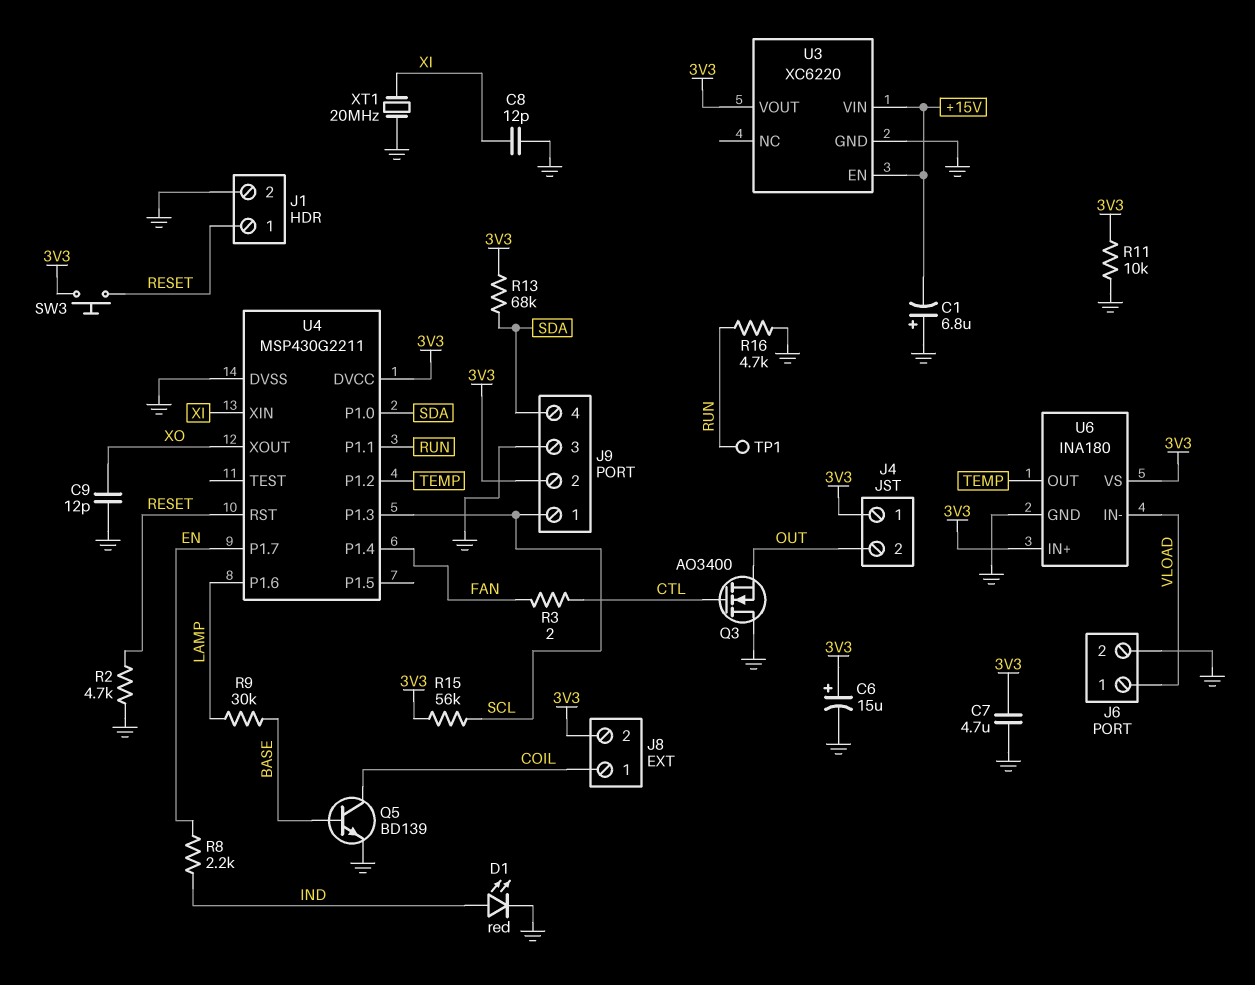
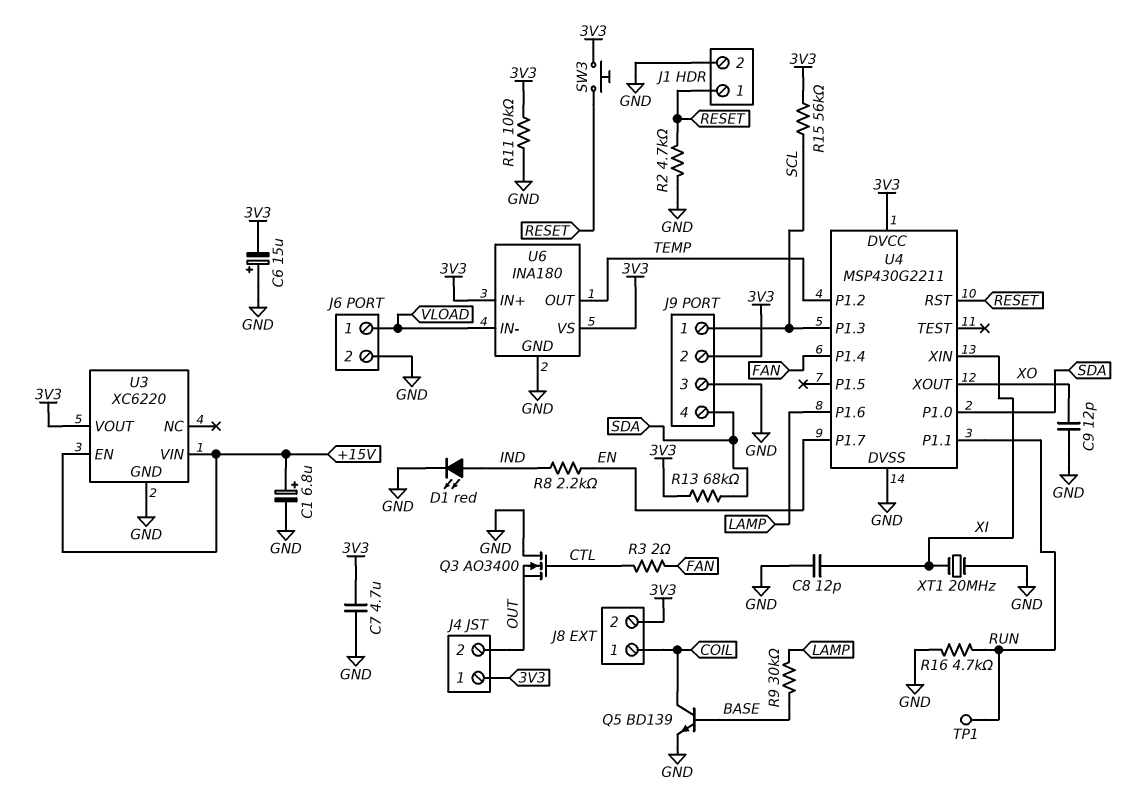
C1: 6.8uF (plus GND, minus +15V) -> 6.8uF (plus +15V, minus GND)
C6: 15uF (plus 3V3, minus GND) -> 15uF (plus GND, minus 3V3)

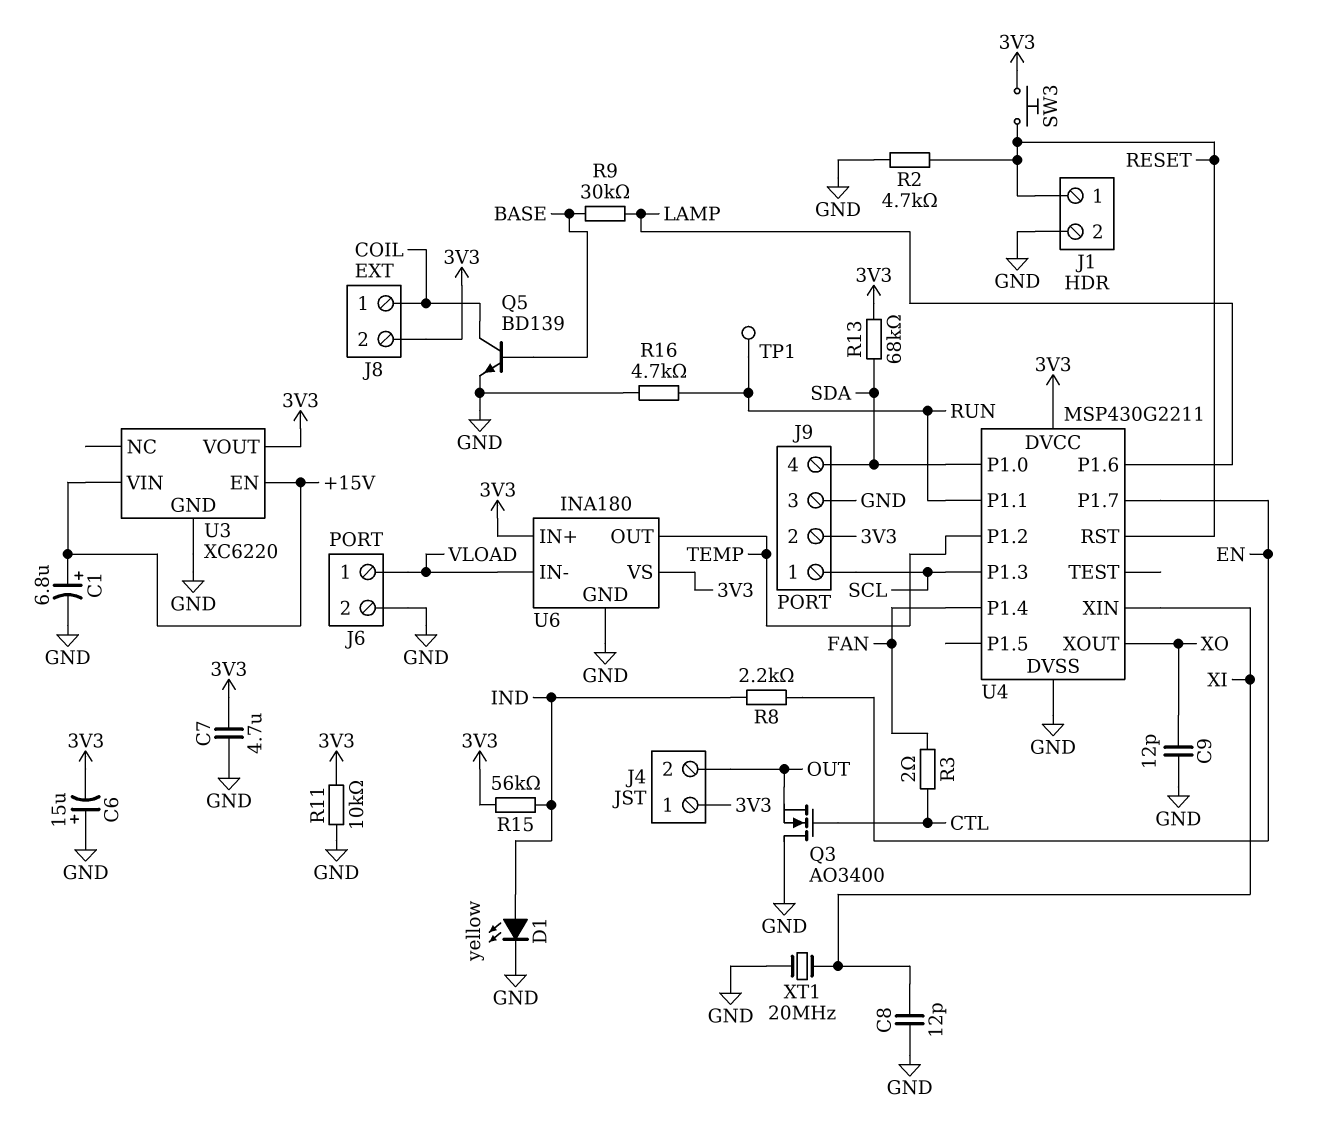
D1: LED red (A IND, K GND) -> LED yellow (A IND, K GND)
R15: 56k (3V3, SCL) -> 56k (3V3, IND)

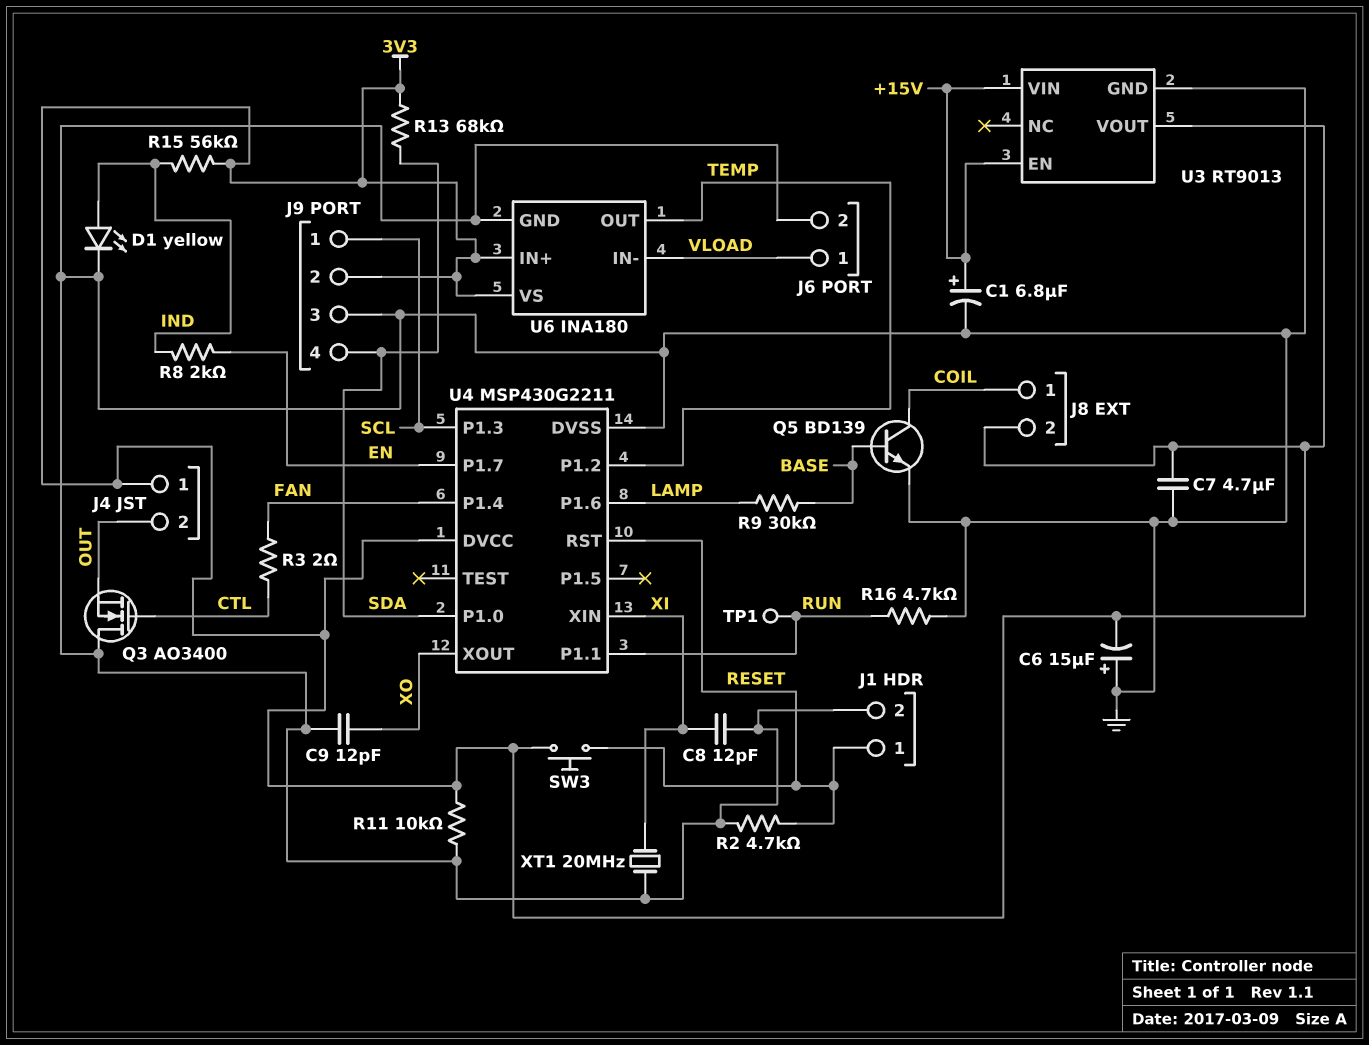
R8: 2.2k (EN, IND) -> 2k (EN, IND)
U3: XC6220 -> RT9013

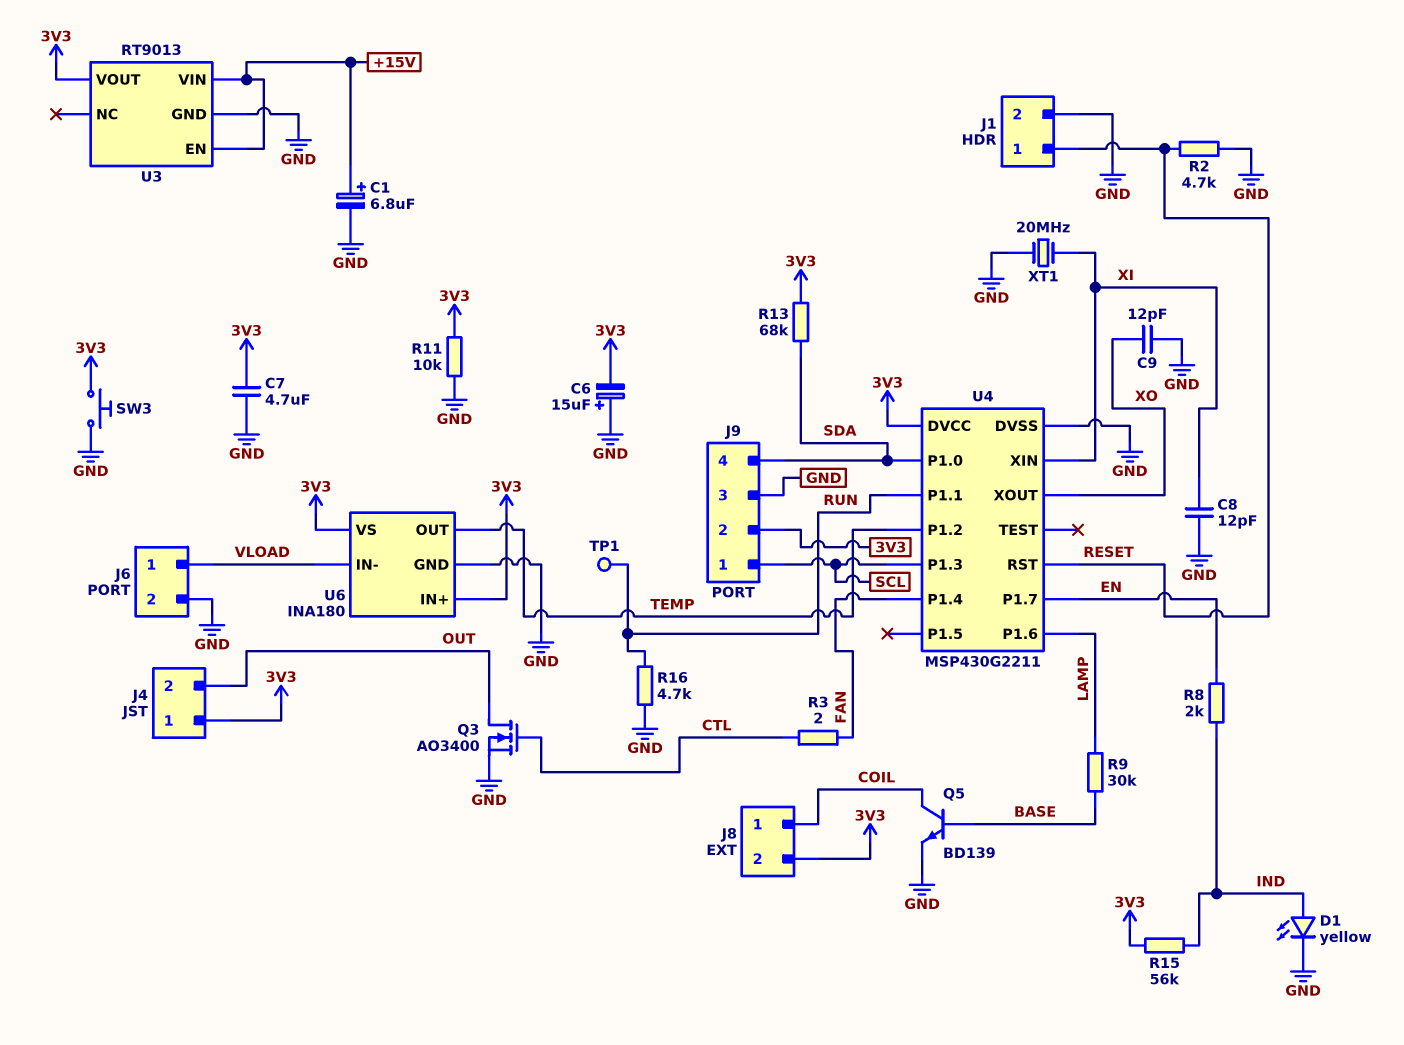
Q3: NMOS AO3400 (G CTL, D GND, S OUT) -> NMOS AO3400 (G CTL, D OUT, S GND)
SW3: button (3V3, RESET) -> button (3V3, GND)

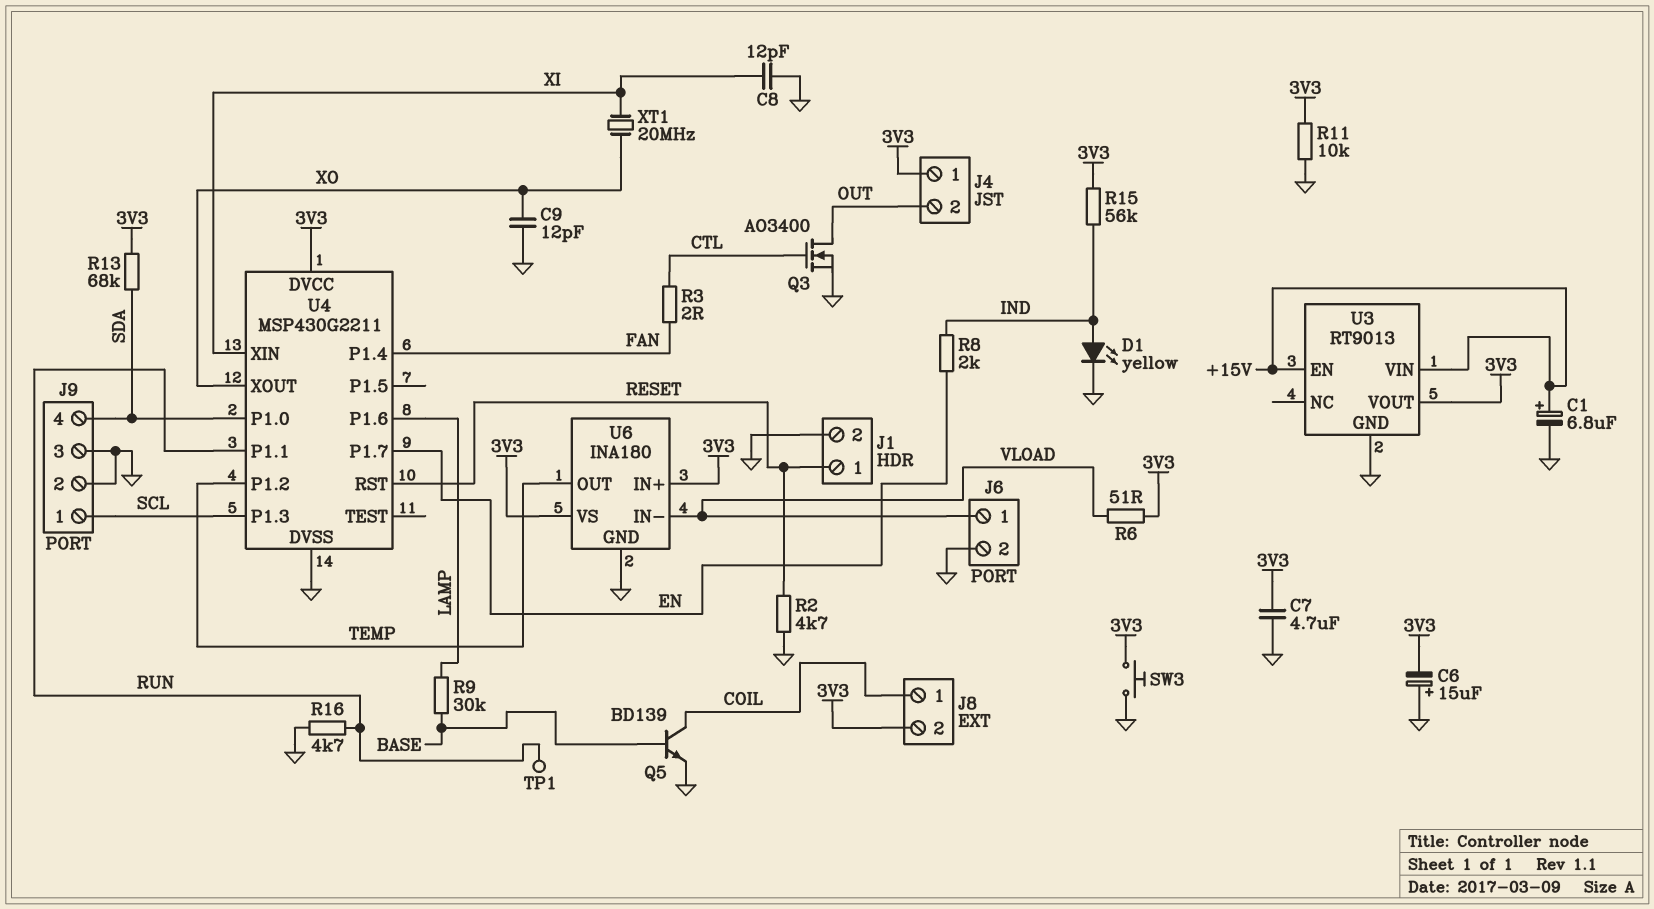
J9 pin 2: 3V3 -> GND
R6: none -> 51 (3V3, VLOAD)
XT1: 20MHz (GND, XI) -> 20MHz (XI, XO)

